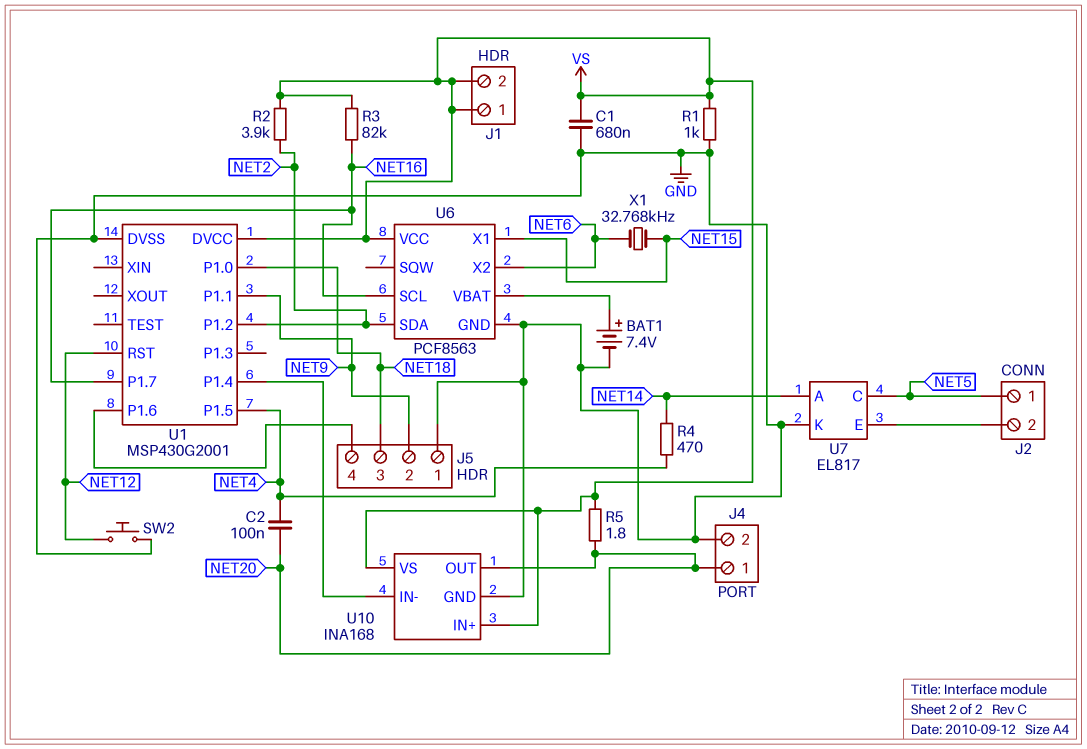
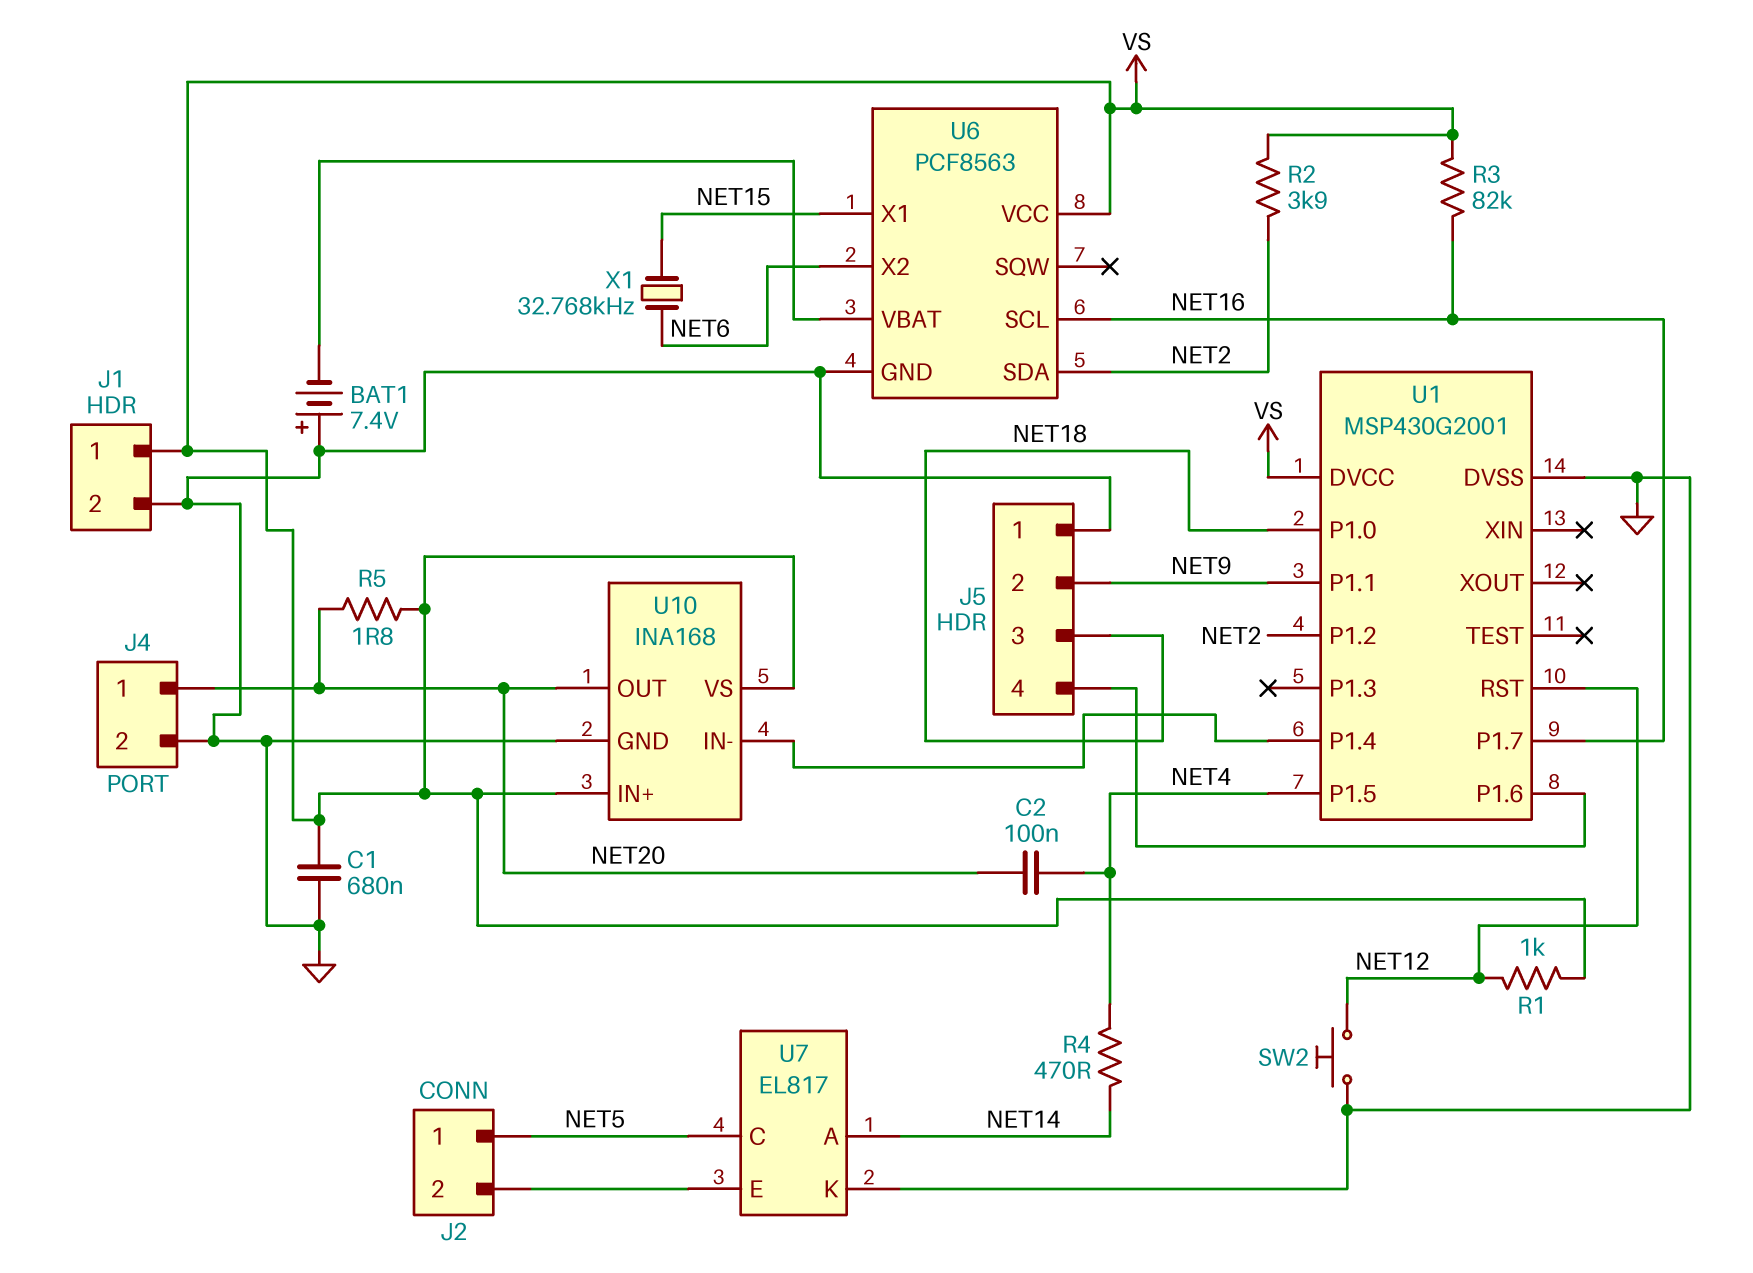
BAT1: 7.4V (plus U6/VBAT, minus GND) -> 7.4V (plus GND, minus U6/VBAT)
J1 pin 2: VS -> GND
R1: 1k (GND, VS) -> 1k (NET12, VS)

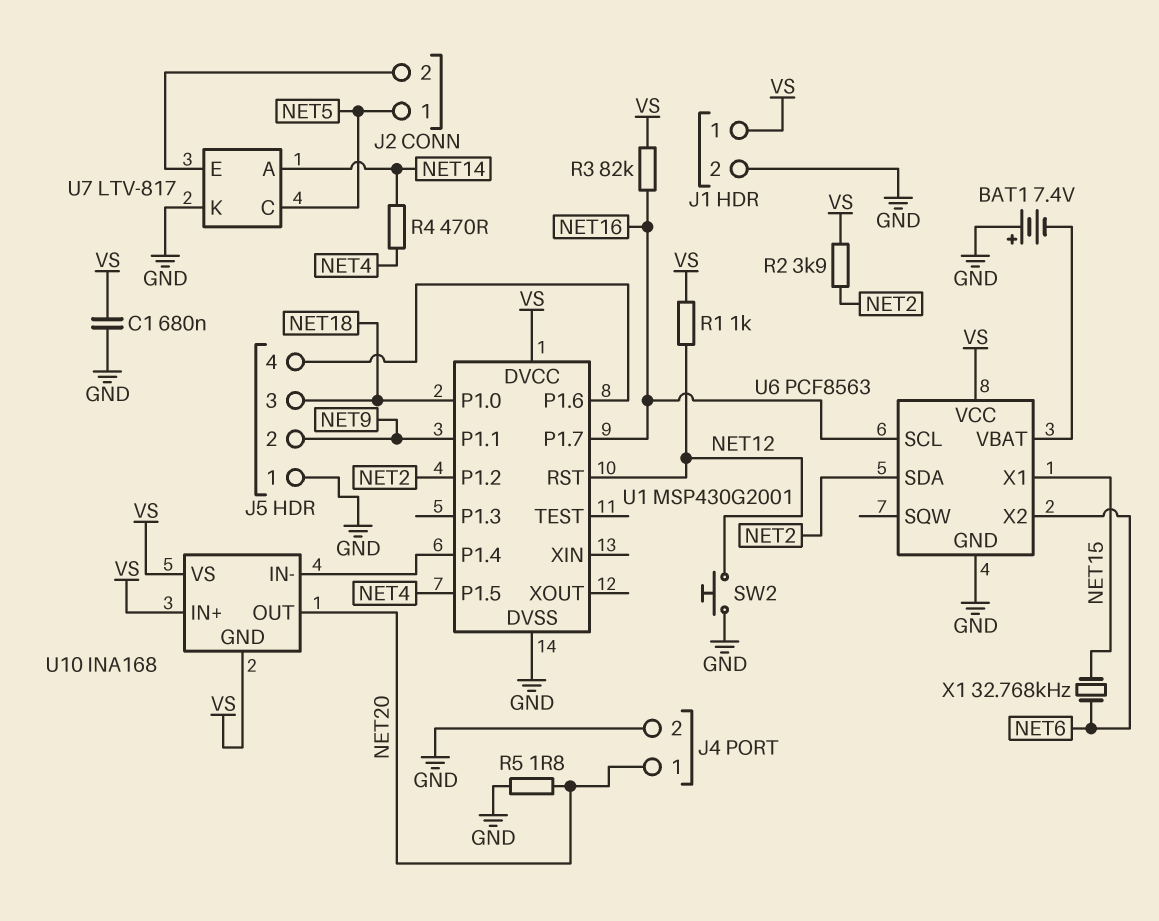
C2: 100nF (NET4, NET20) -> none
R5: 1.8 (NET20, VS) -> 1.8 (GND, NET20)
U7: EL817 -> LTV-817
U10 pin GND: GND -> VS

